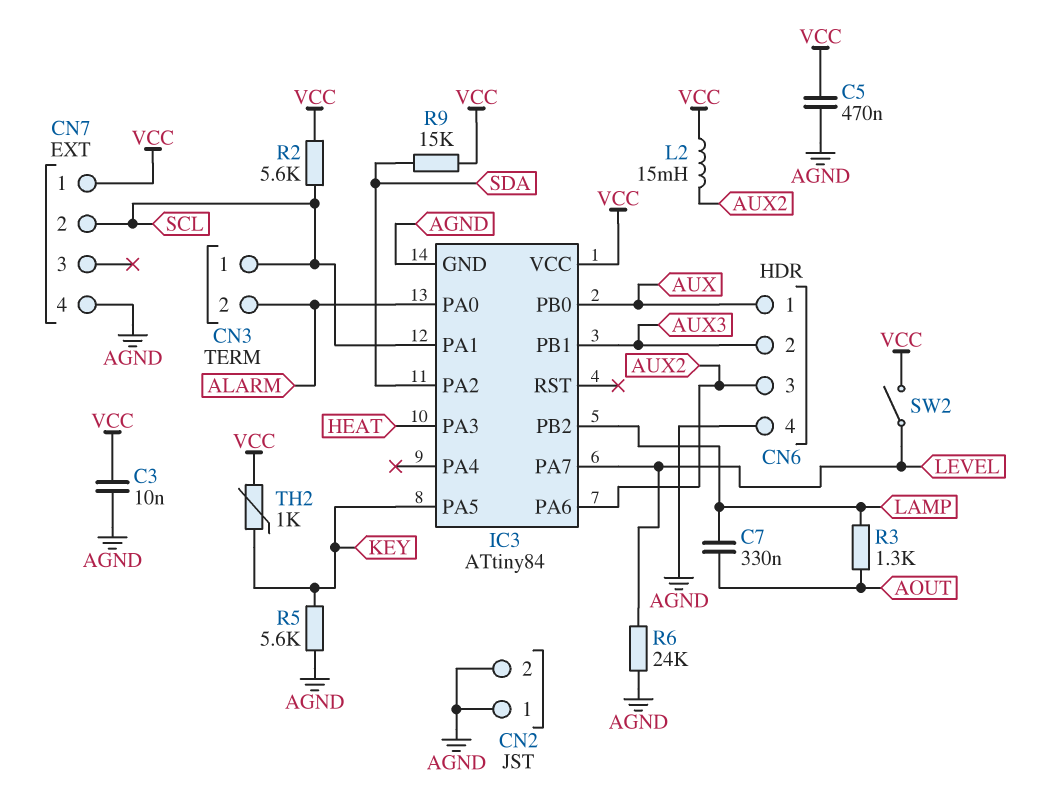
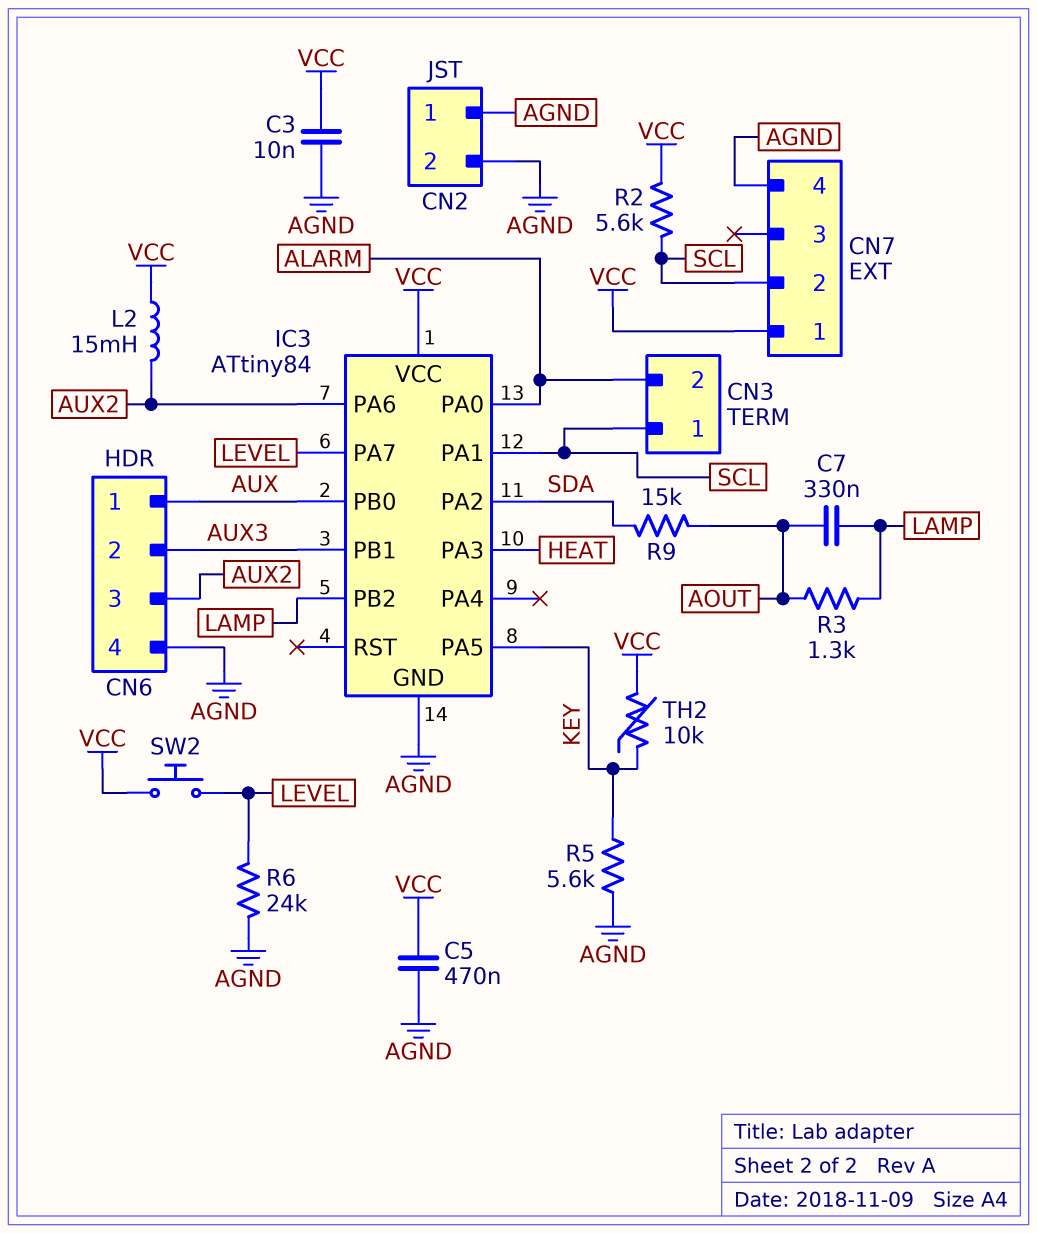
R9: 15k (SDA, VCC) -> 15k (AOUT, SDA)
SW2: switch (LEVEL, VCC) -> button (LEVEL, VCC)
TH2: 1k (KEY, VCC) -> 10k (KEY, VCC)

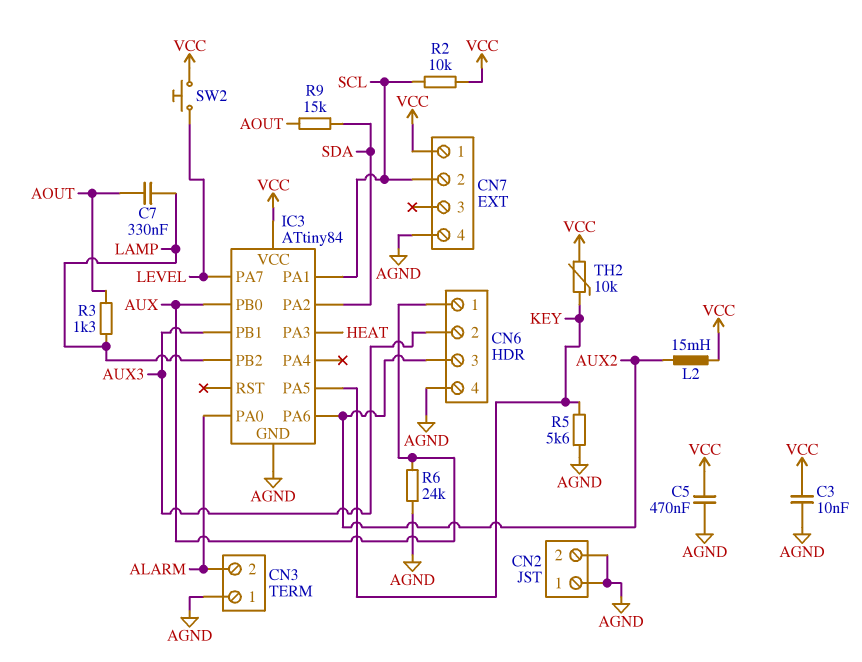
CN3 pin 1: SCL -> AGND
R2: 5.6k (SCL, VCC) -> 10k (SCL, VCC)
R6: 24k (AGND, LEVEL) -> 24k (AGND, AUX)

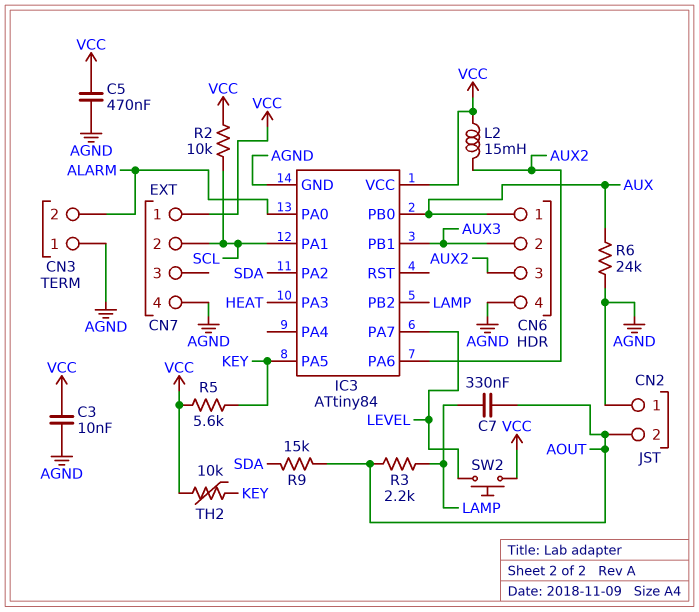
CN2 pin 2: AGND -> AOUT
R3: 1.3k (AOUT, LAMP) -> 2.2k (AOUT, LAMP)
R5: 5.6k (AGND, KEY) -> 5.6k (KEY, VCC)

